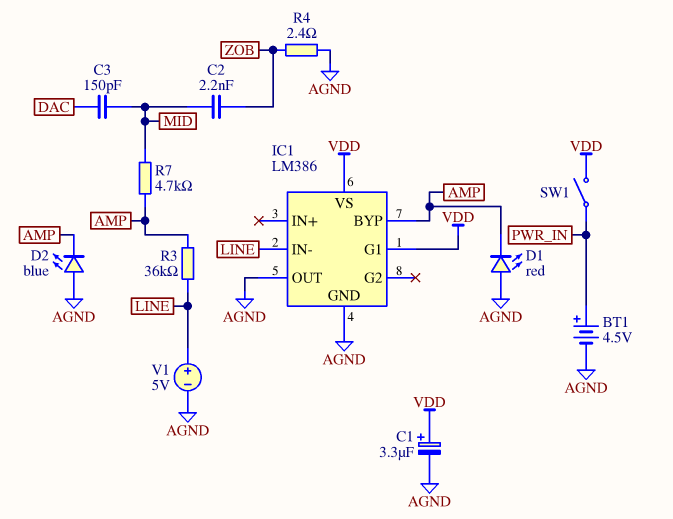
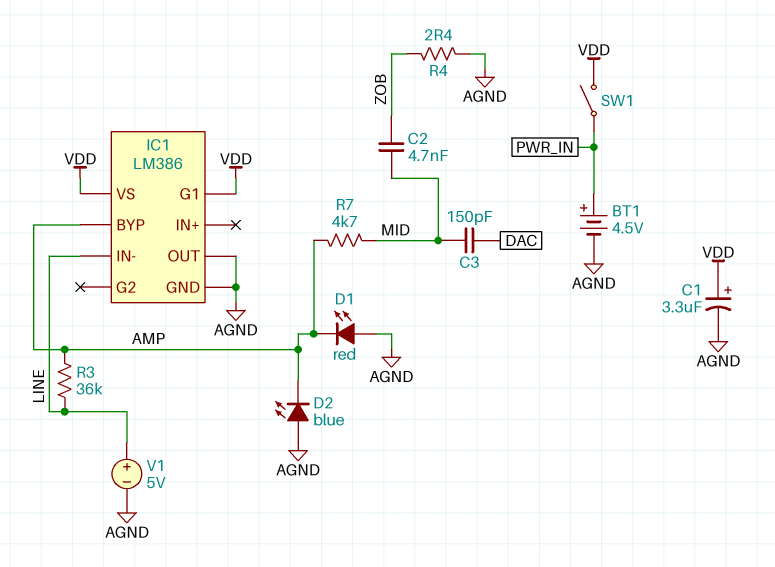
C2: 2.2nF (MID, ZOB) -> 4.7nF (MID, ZOB)

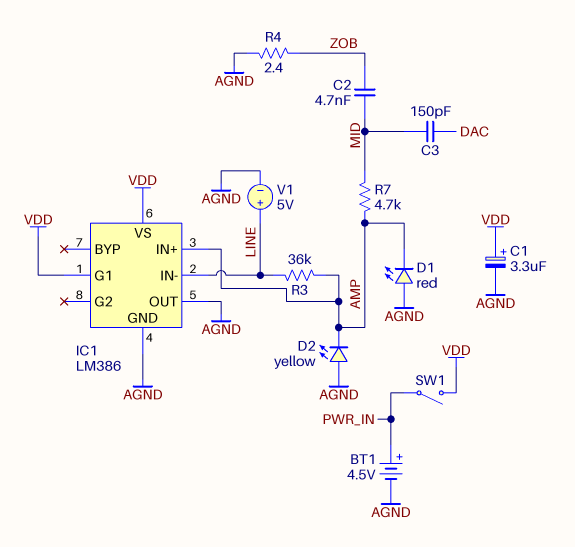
D2: LED blue (A AGND, K AMP) -> LED yellow (A AGND, K AMP)
IC1 pin BYP: AMP -> none
IC1 pin IN+: none -> AMP

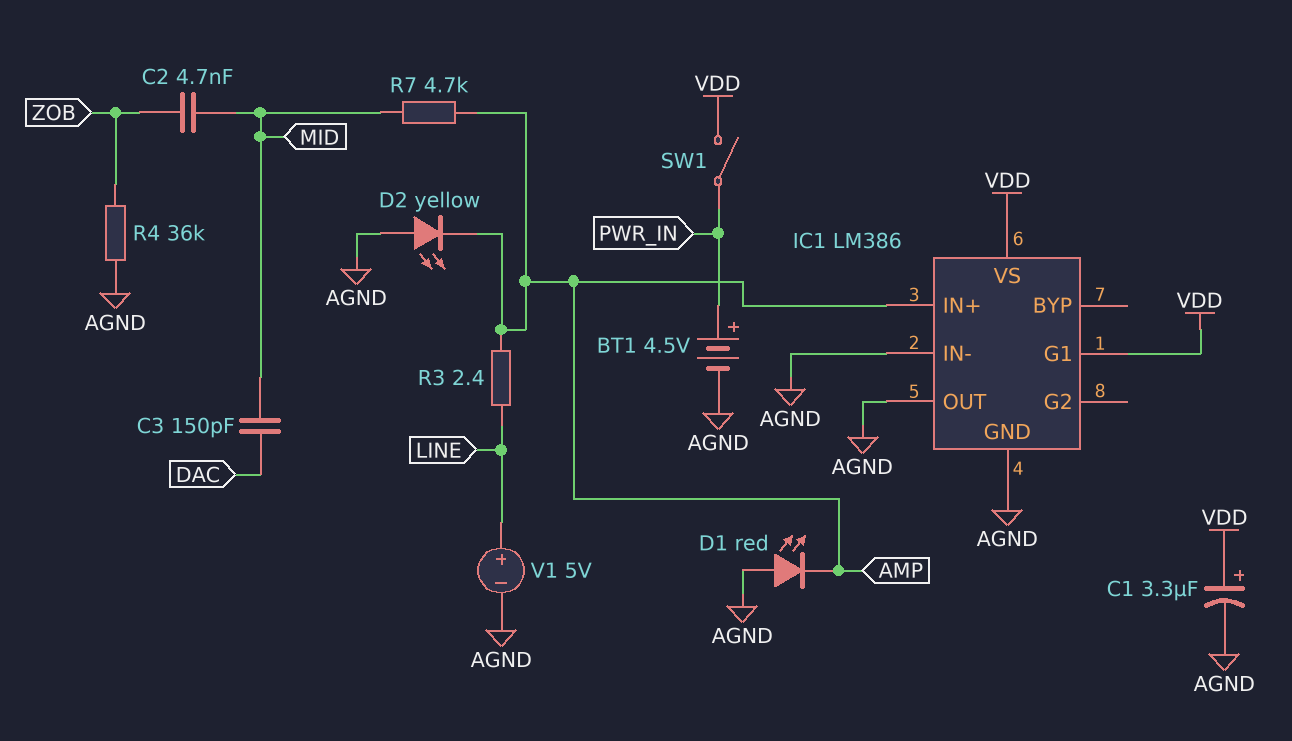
IC1 pin IN-: LINE -> AGND
R3: 36k (AMP, LINE) -> 2.4 (AMP, LINE)
R4: 2.4 (AGND, ZOB) -> 36k (AGND, ZOB)

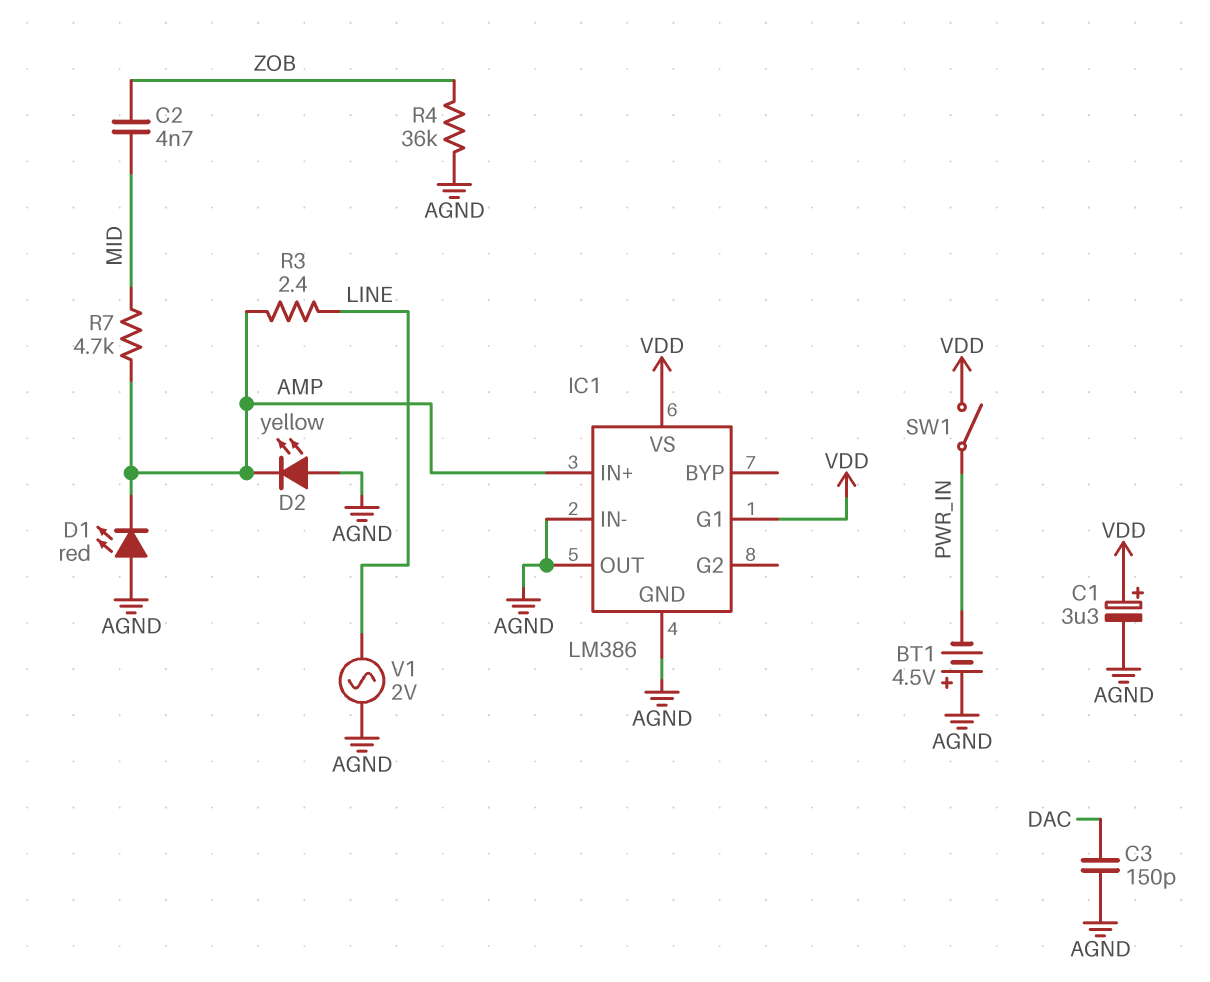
BT1: 4.5V (plus PWR_IN, minus AGND) -> 4.5V (plus AGND, minus PWR_IN)
C3: 150pF (DAC, MID) -> 150pF (AGND, DAC)
V1: 5V (plus LINE, minus AGND) -> AC 2V (AGND, LINE)

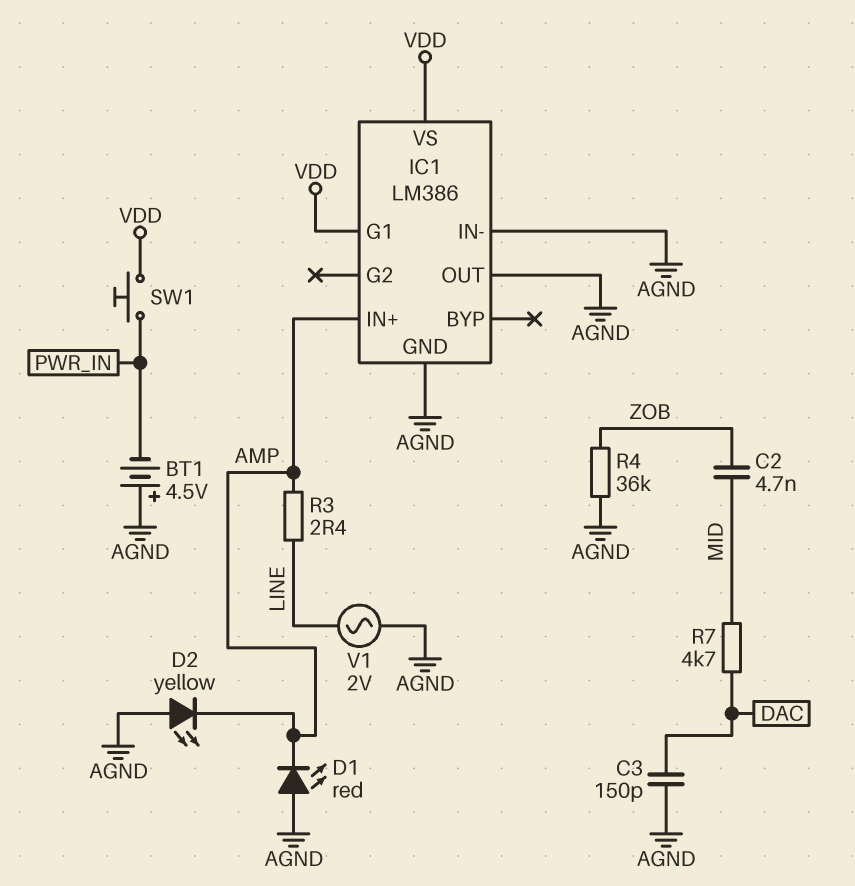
C1: 3.3uF (plus VDD, minus AGND) -> none
R7: 4.7k (AMP, MID) -> 4.7k (DAC, MID)
SW1: switch (PWR_IN, VDD) -> button (PWR_IN, VDD)

